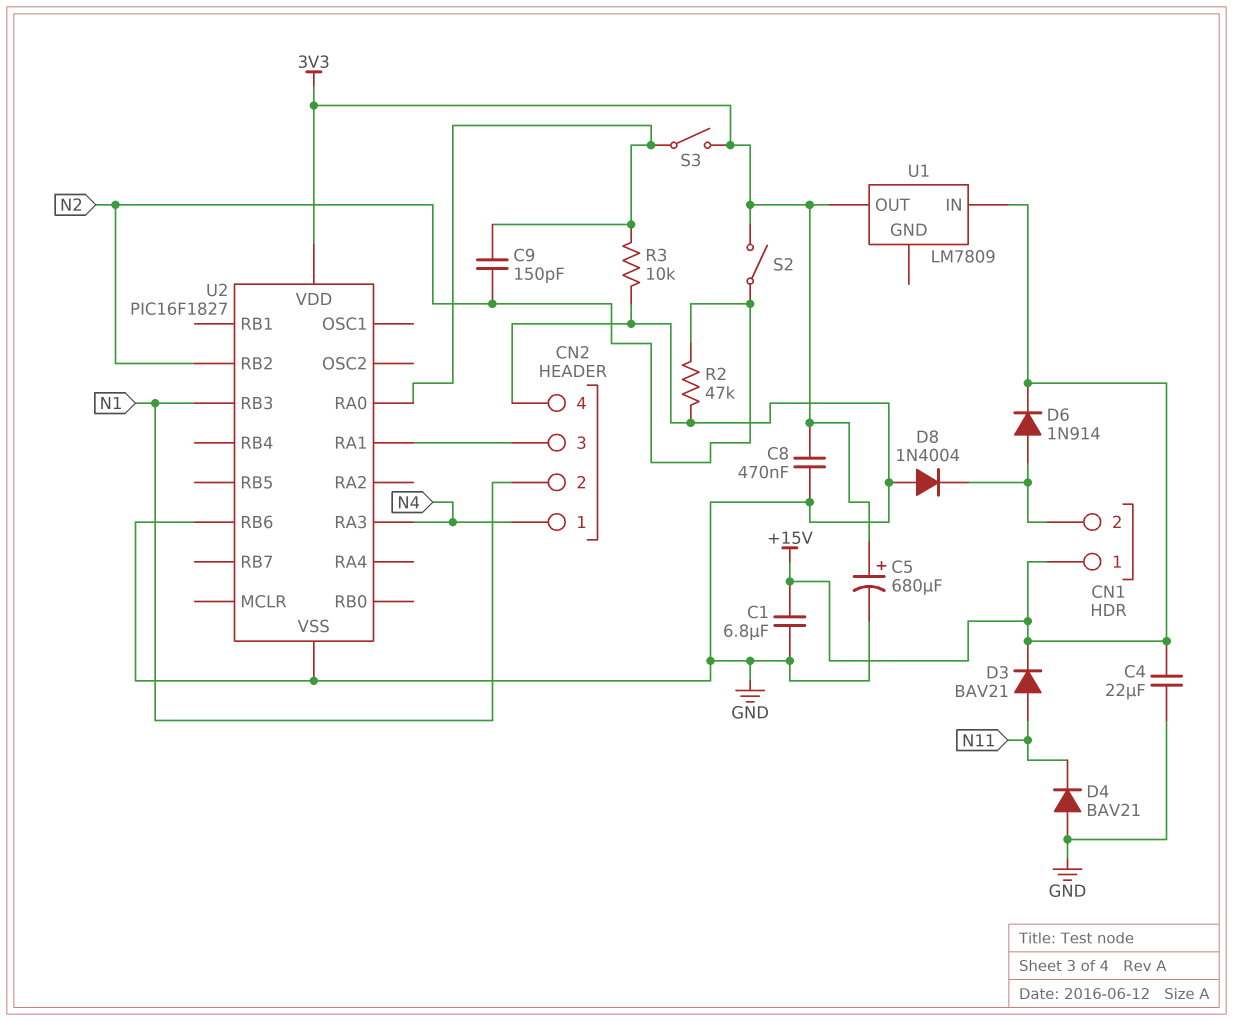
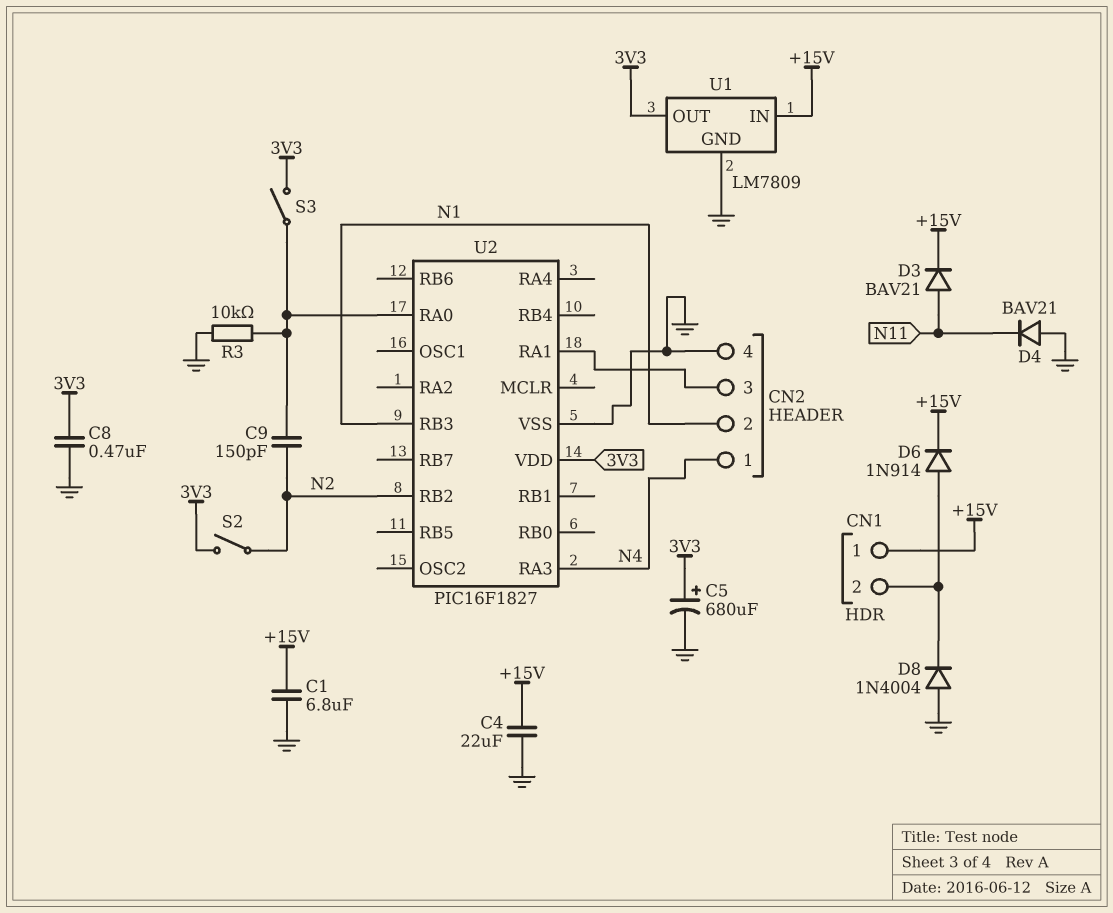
R2: 47k (GND, N2) -> none
U1 pin GND: none -> GND
U2 pin RB6: GND -> none

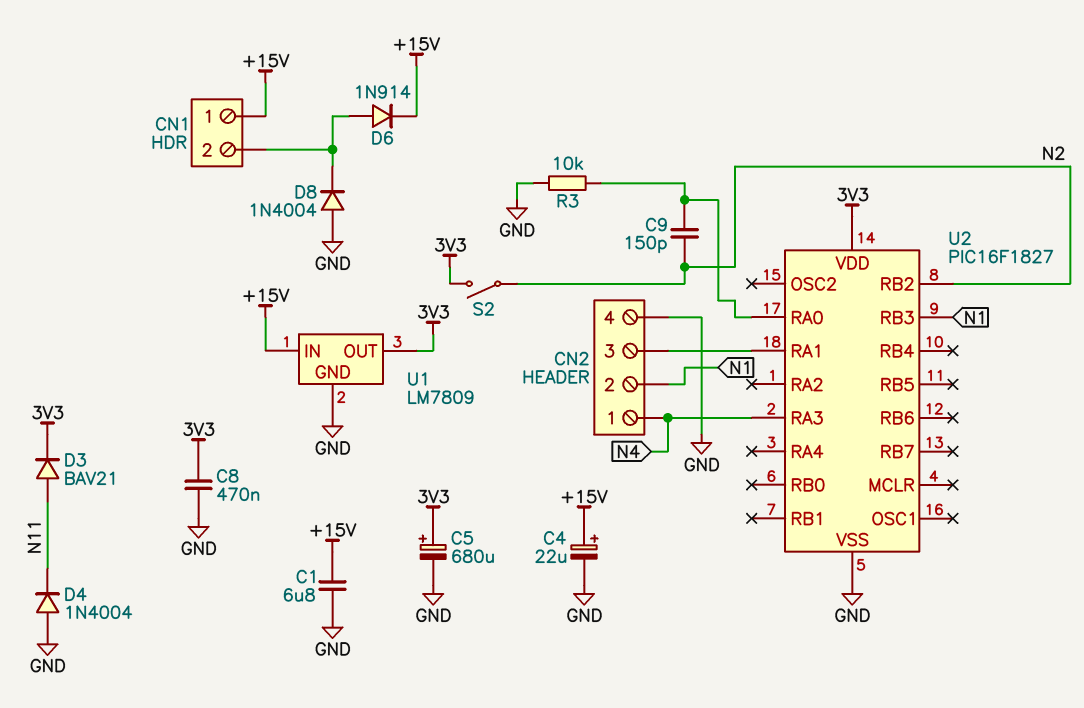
C4: 22uF (+15V, GND) -> 22uF (plus +15V, minus GND)
D3: diode BAV21 (A N11, K +15V) -> diode BAV21 (A N11, K 3V3)
D4: diode BAV21 (A GND, K N11) -> diode 1N4004 (A GND, K N11)
S3: switch (3V3, U2/RA0) -> none

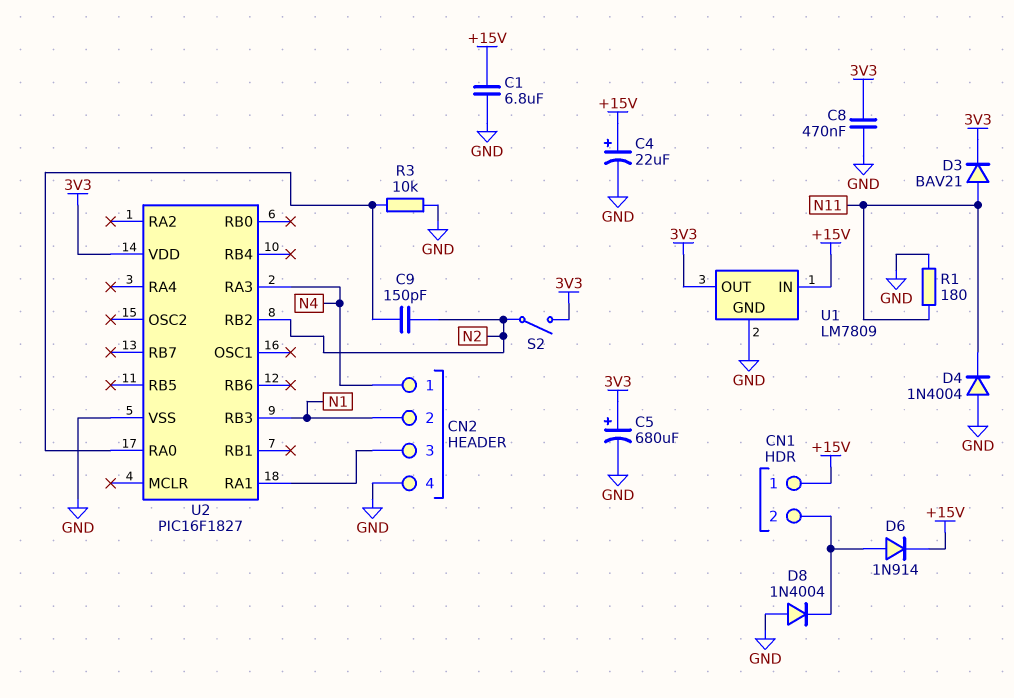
R1: none -> 180 (GND, N11)

